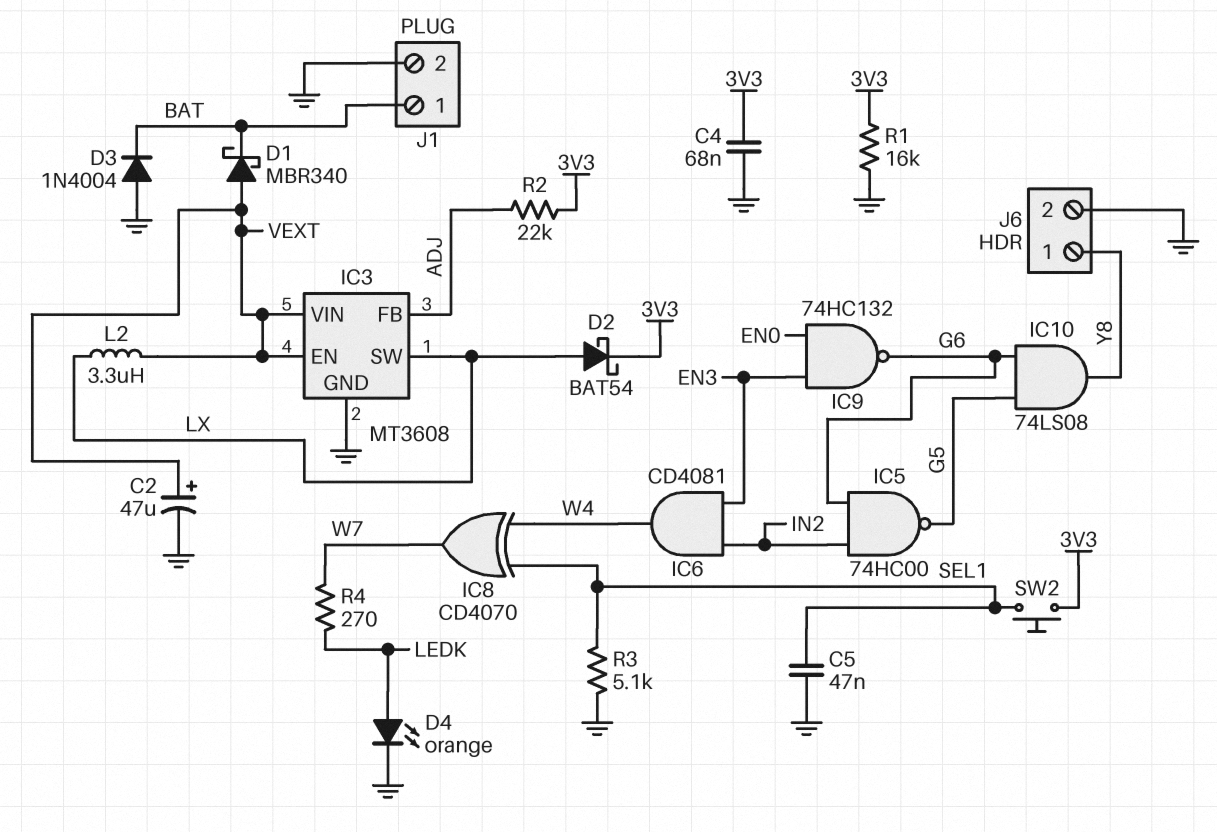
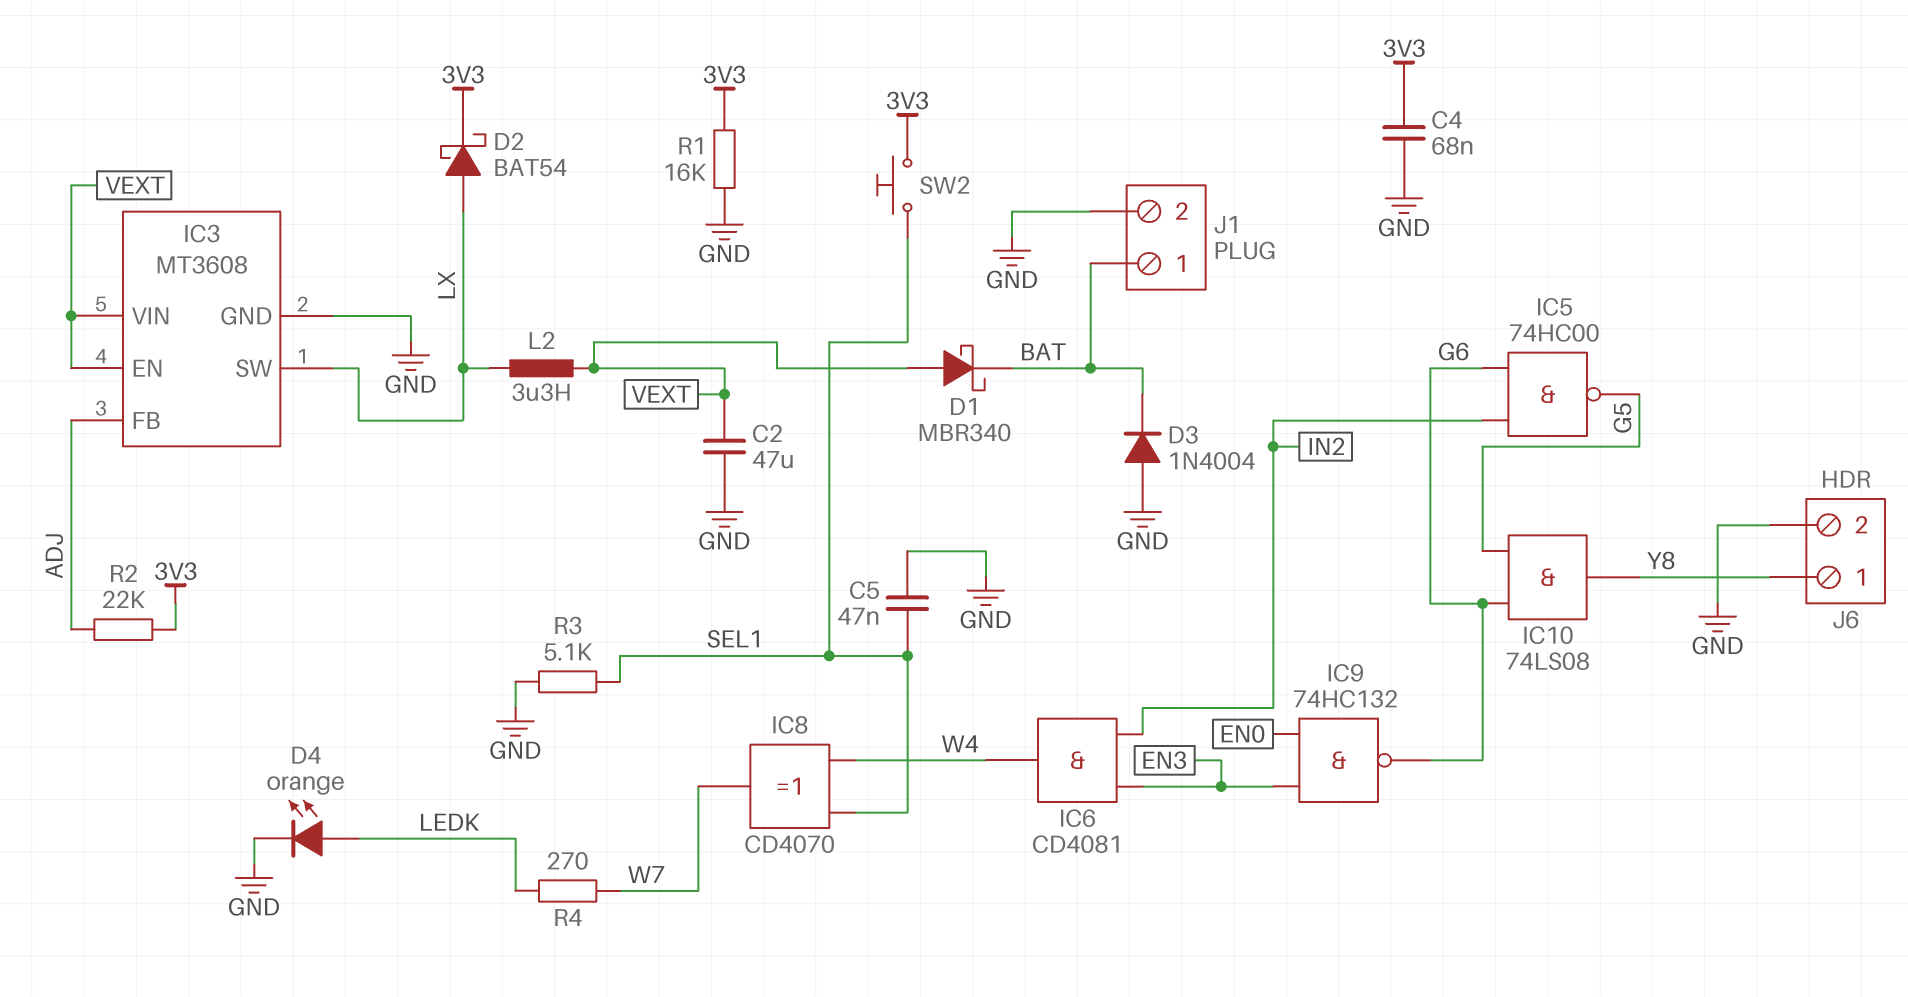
C2: 47uF (plus VEXT, minus GND) -> 47uF (GND, VEXT)

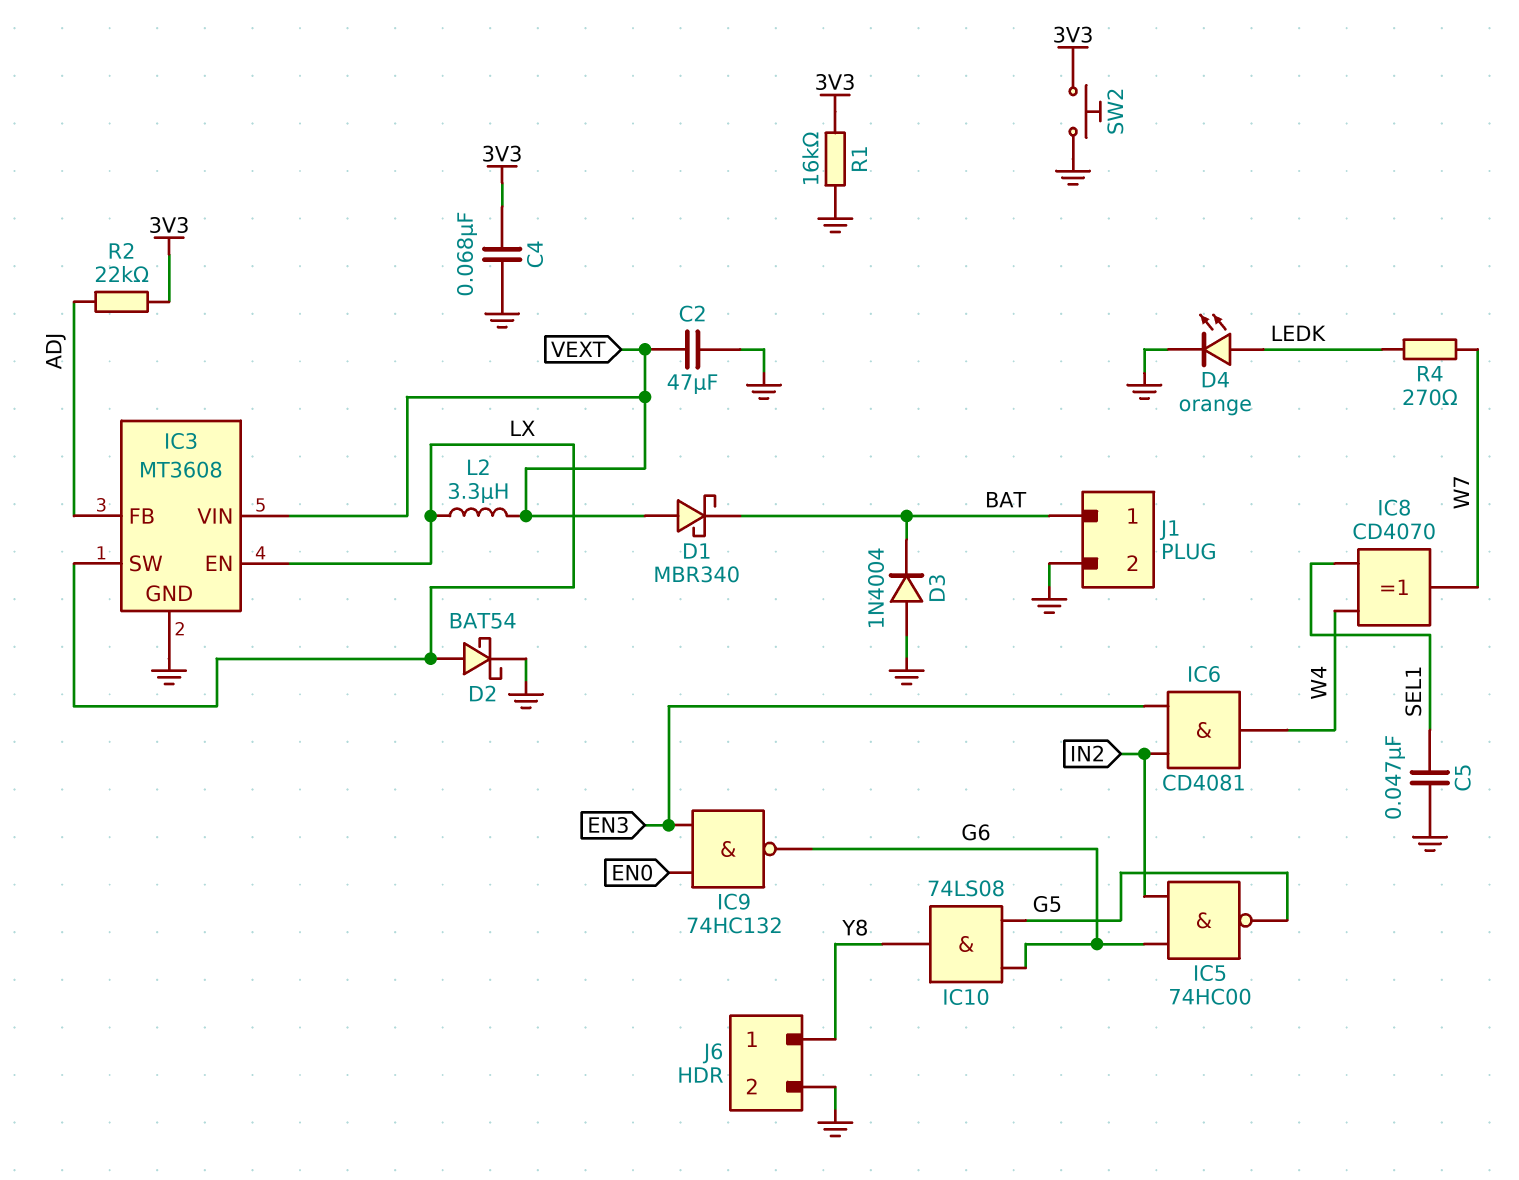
D2: schottky BAT54 (A LX, K 3V3) -> schottky BAT54 (A LX, K GND)
IC3 pin EN: VEXT -> LX
R3: 5.1k (GND, SEL1) -> none
SW2: button (3V3, SEL1) -> button (3V3, GND)

